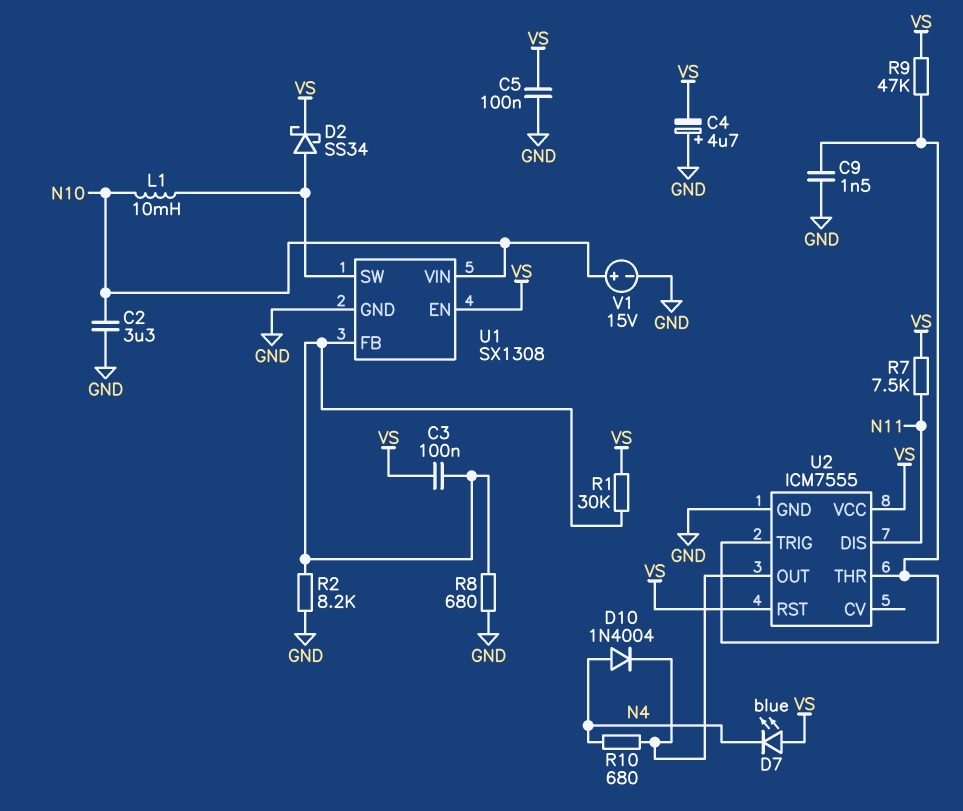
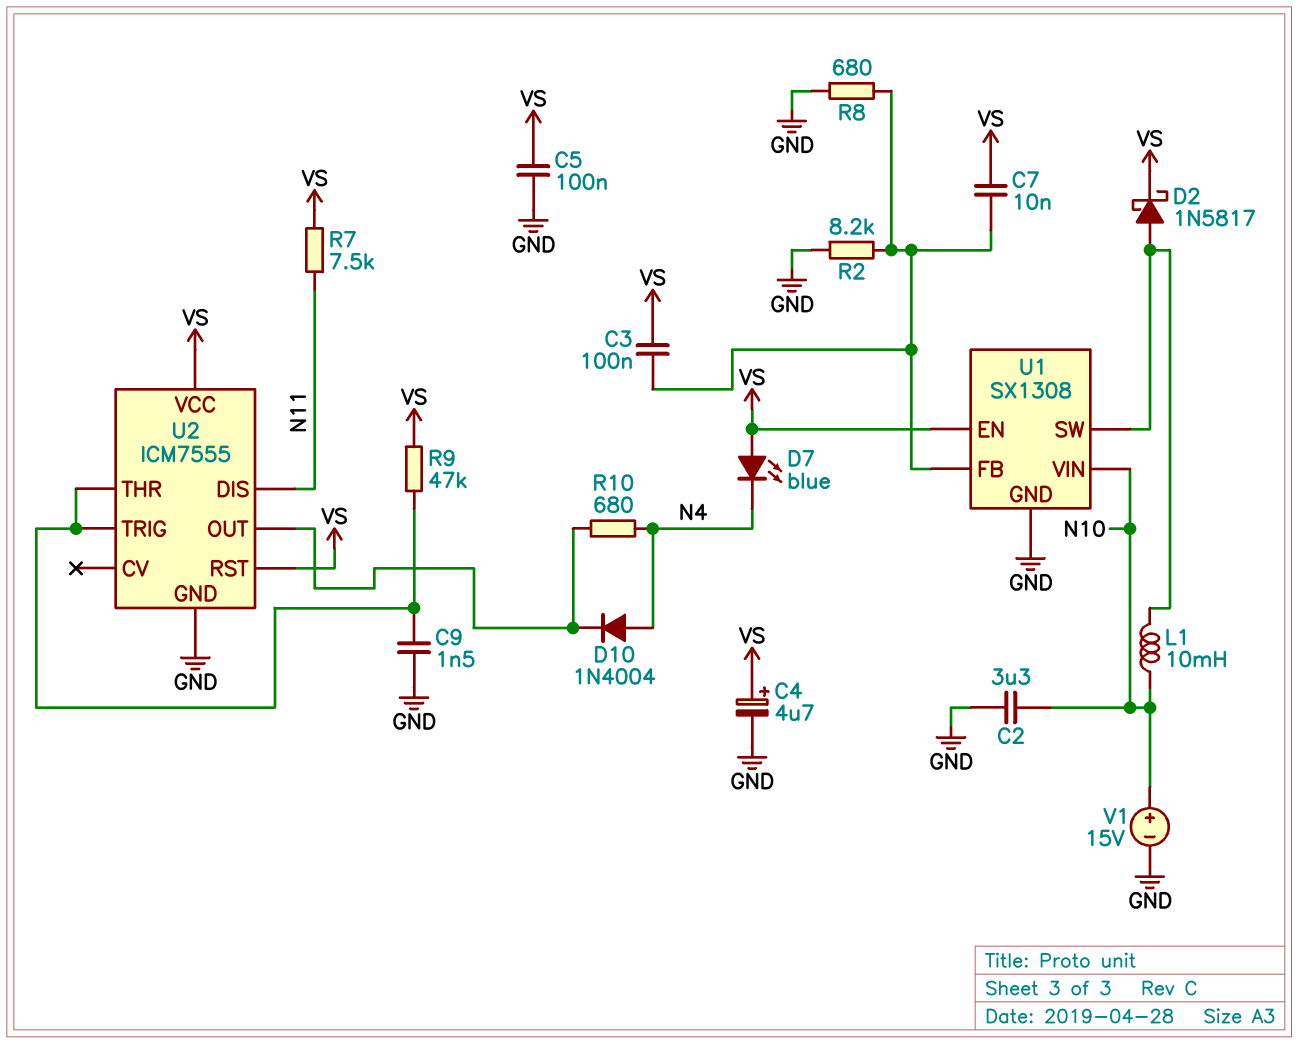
C4: 4.7uF (plus GND, minus VS) -> 4.7uF (plus VS, minus GND)
C7: none -> 10nF (U1/FB, VS)
D2: schottky SS34 (A U1/SW, K VS) -> schottky 1N5817 (A U1/SW, K VS)
R1: 30k (U1/FB, VS) -> none

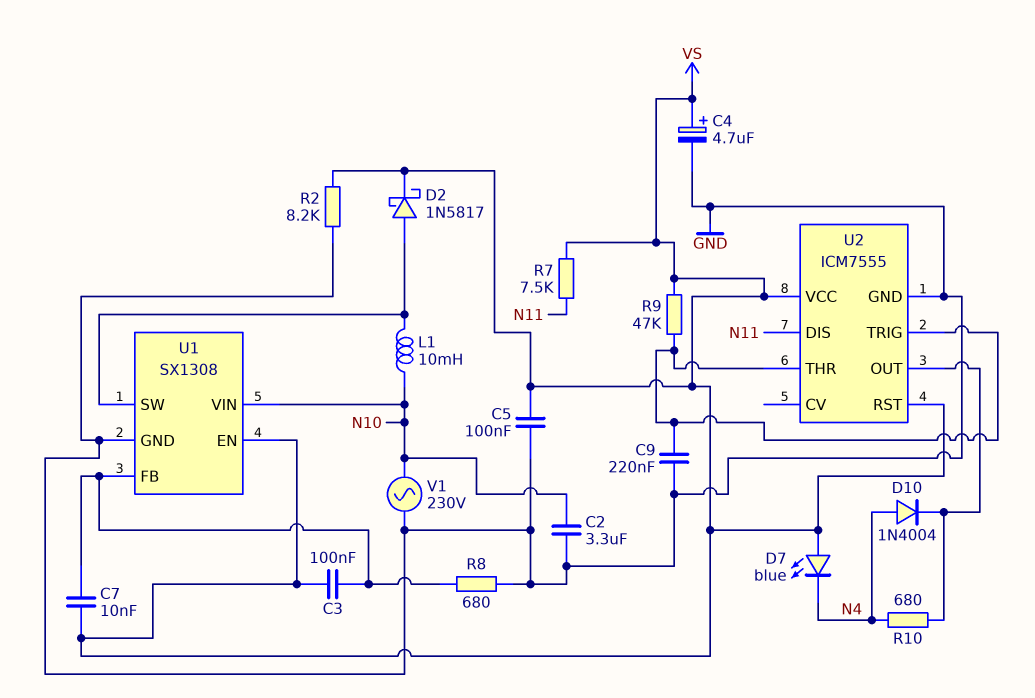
C9: 1.5nF (GND, U2/THR) -> 220nF (GND, U2/THR)
R2: 8.2k (GND, U1/FB) -> 8.2k (GND, VS)
V1: 15V (plus N10, minus GND) -> AC 230V (GND, N10)

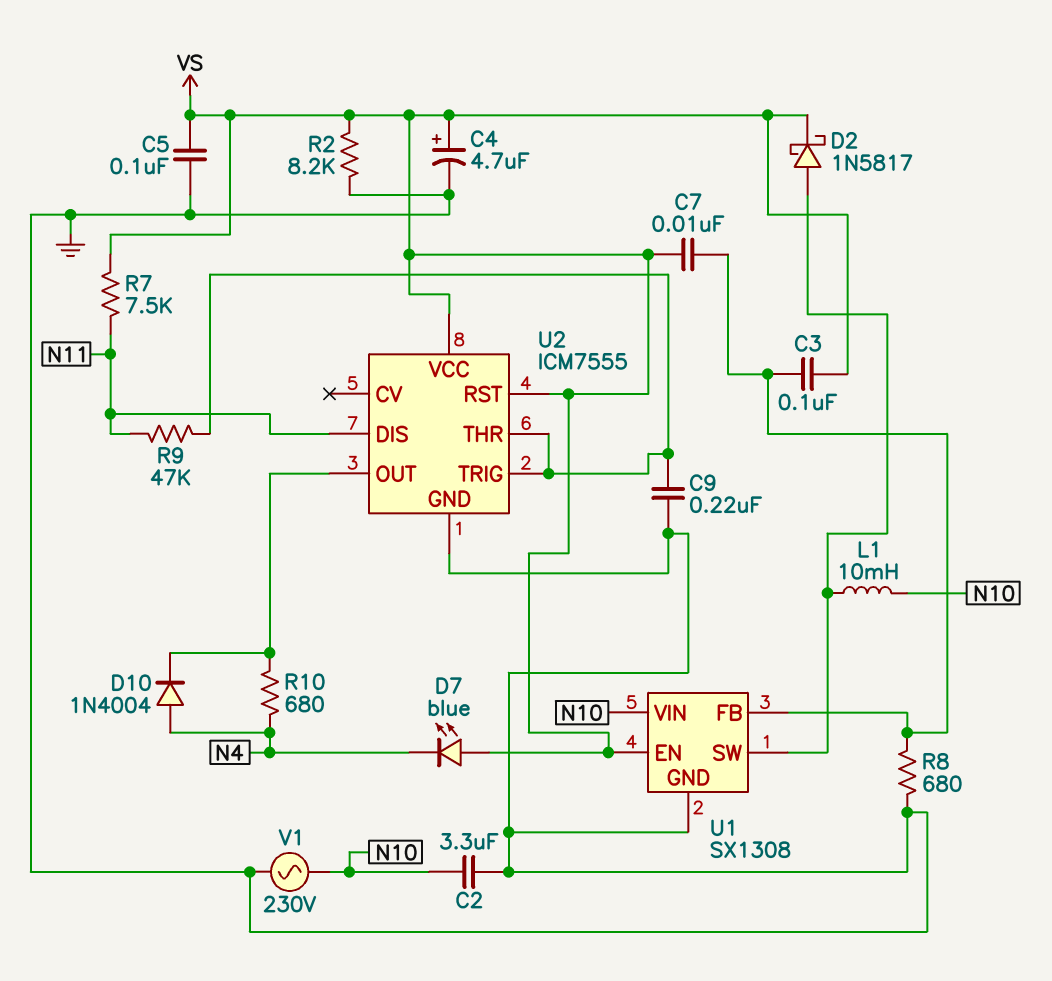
R9: 47k (U2/THR, VS) -> 47k (N11, U2/THR)

